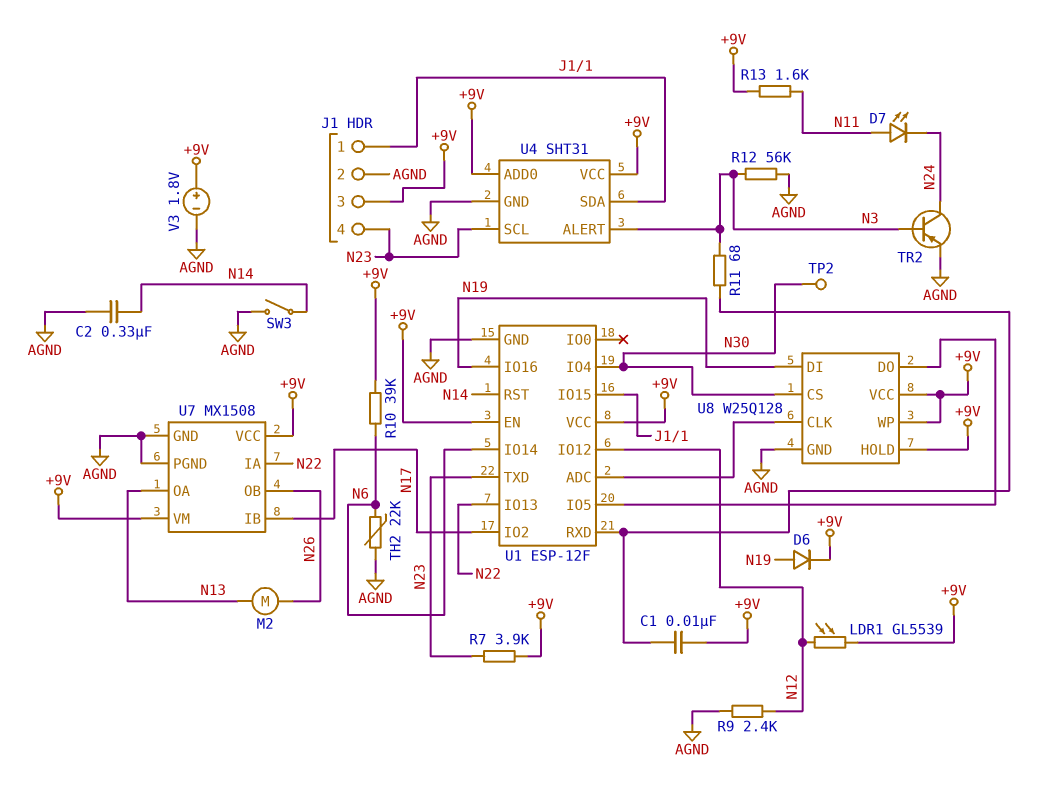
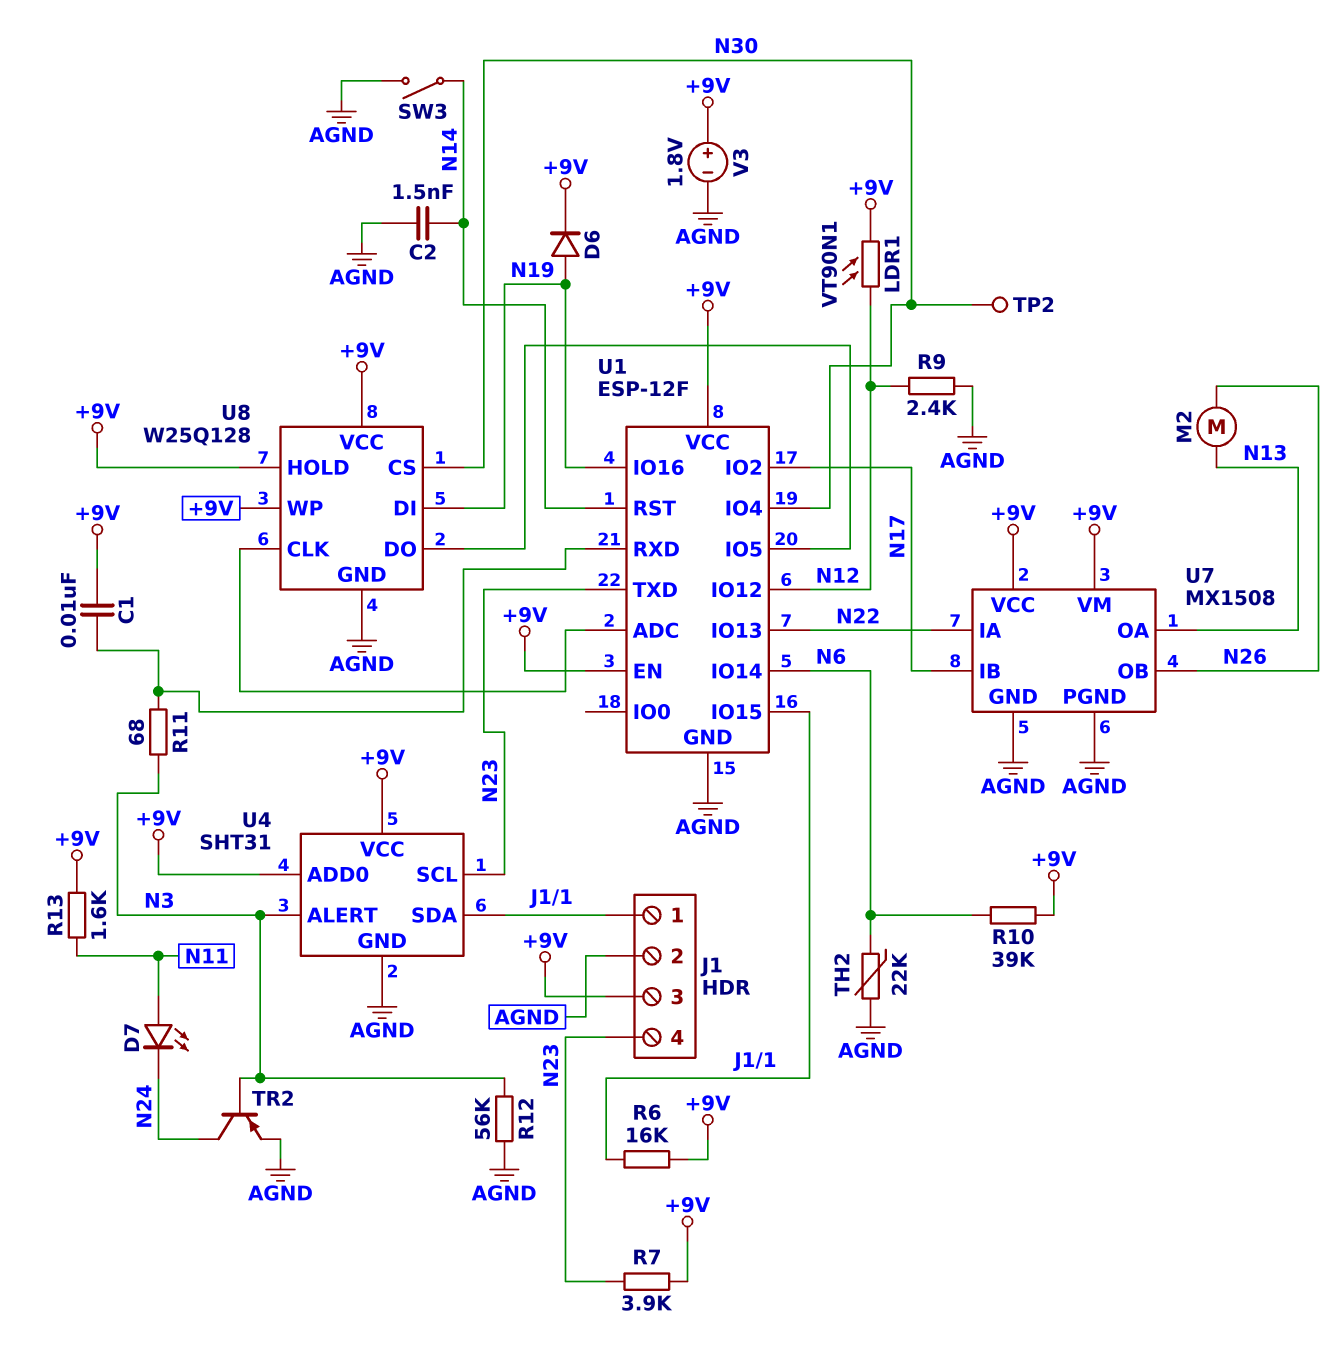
C2: 330nF (AGND, N14) -> 1.5nF (AGND, N14)
LDR1: GL5539 (+9V, N12) -> VT90N1 (+9V, N12)
R6: none -> 16k (+9V, J1/1)

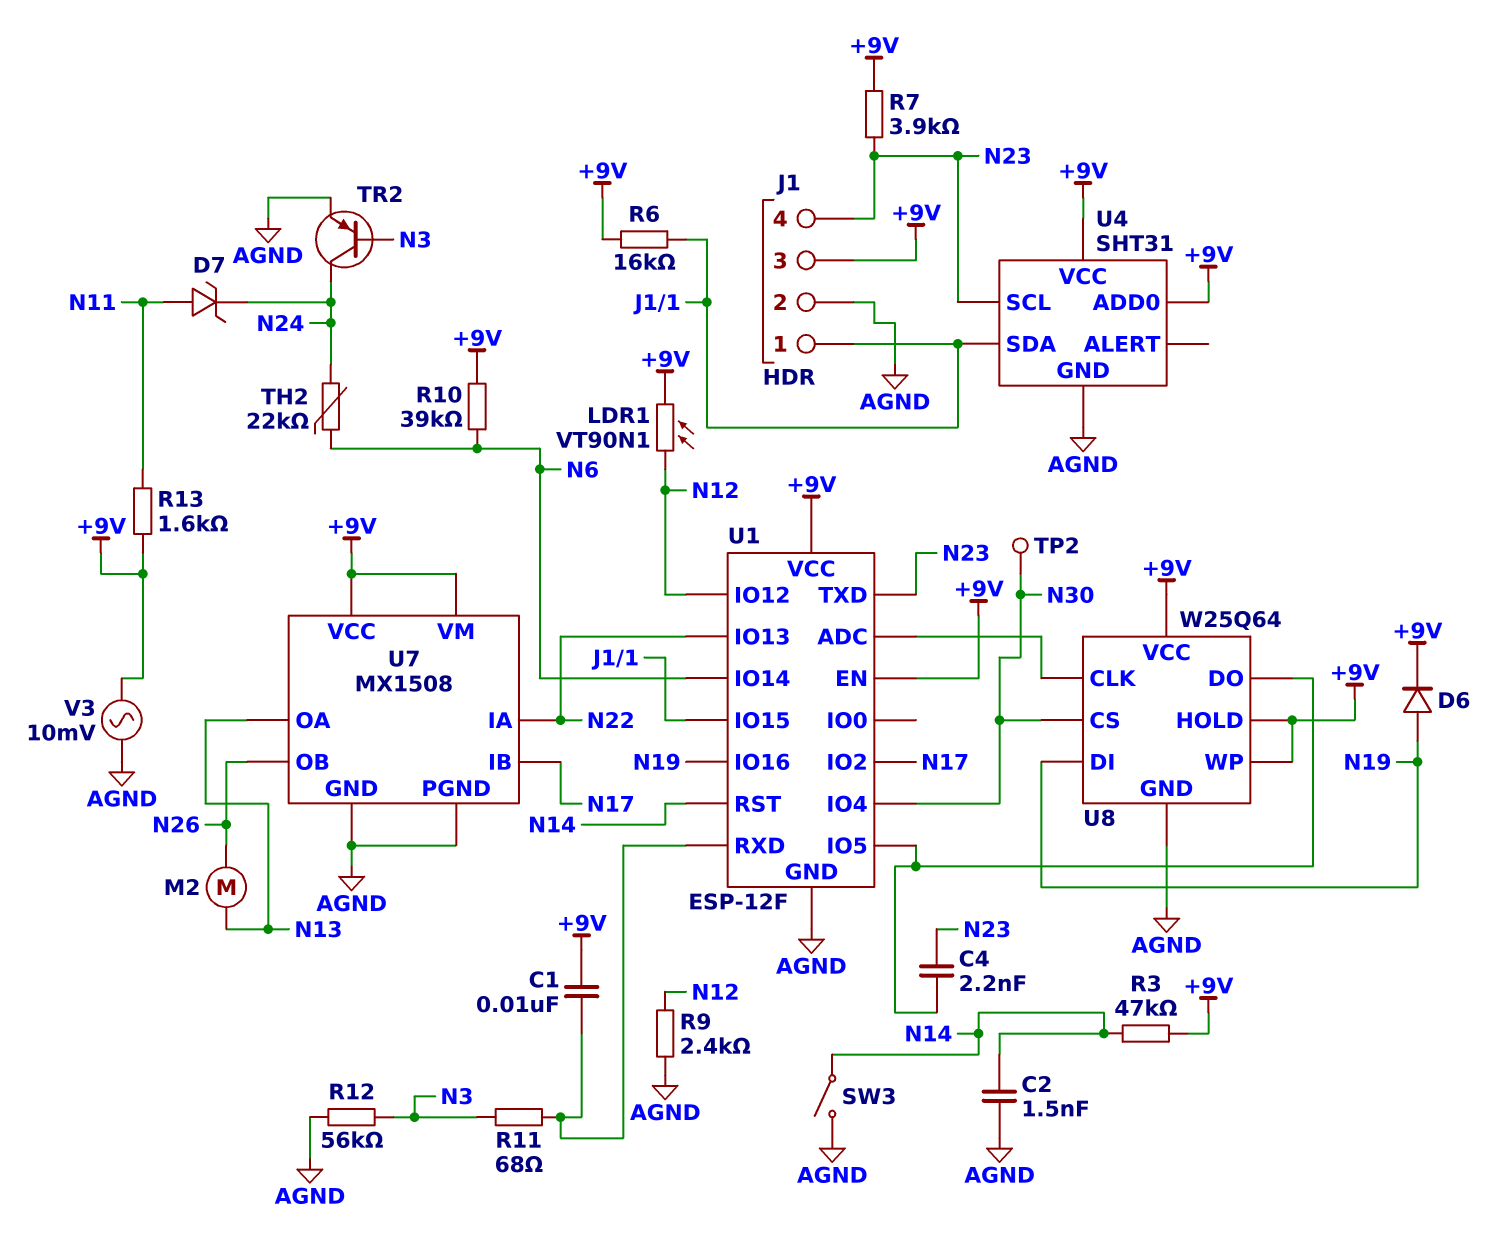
C4: none -> 2.2nF (N23, U1/IO5)
D7: LED (A N11, K N24) -> zener (A N11, K N24)
R3: none -> 47k (+9V, N14)
TH2: 22k (AGND, N6) -> 22k (N6, N24)
U4 pin ALERT: N3 -> none
U8: W25Q128 -> W25Q64
V3: 1.8V (plus +9V, minus AGND) -> AC 10mV (+9V, AGND)

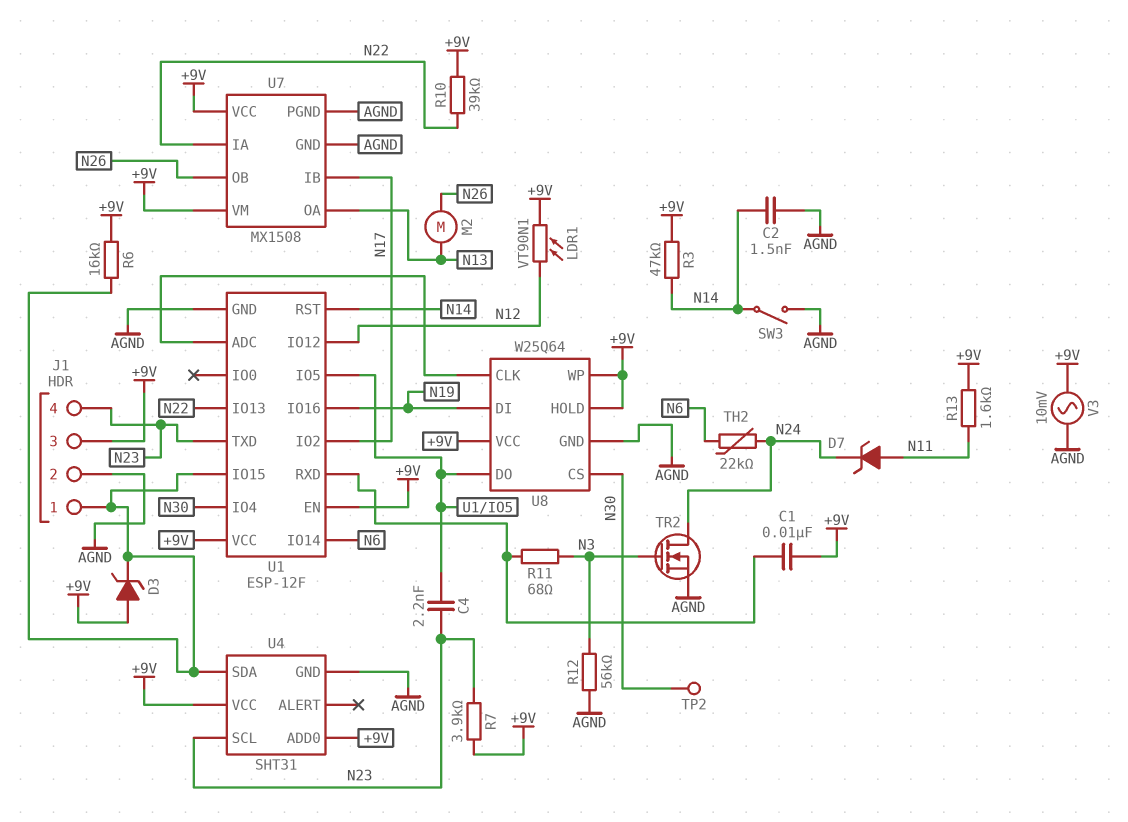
D3: none -> zener (A +9V, K J1/1)
D6: diode (A N19, K +9V) -> none
R9: 2.4k (AGND, N12) -> none
R10: 39k (+9V, N6) -> 39k (+9V, N22)
TR2: PNP (B N3, C N24, E AGND) -> NMOS (G N3, D N24, S AGND)

